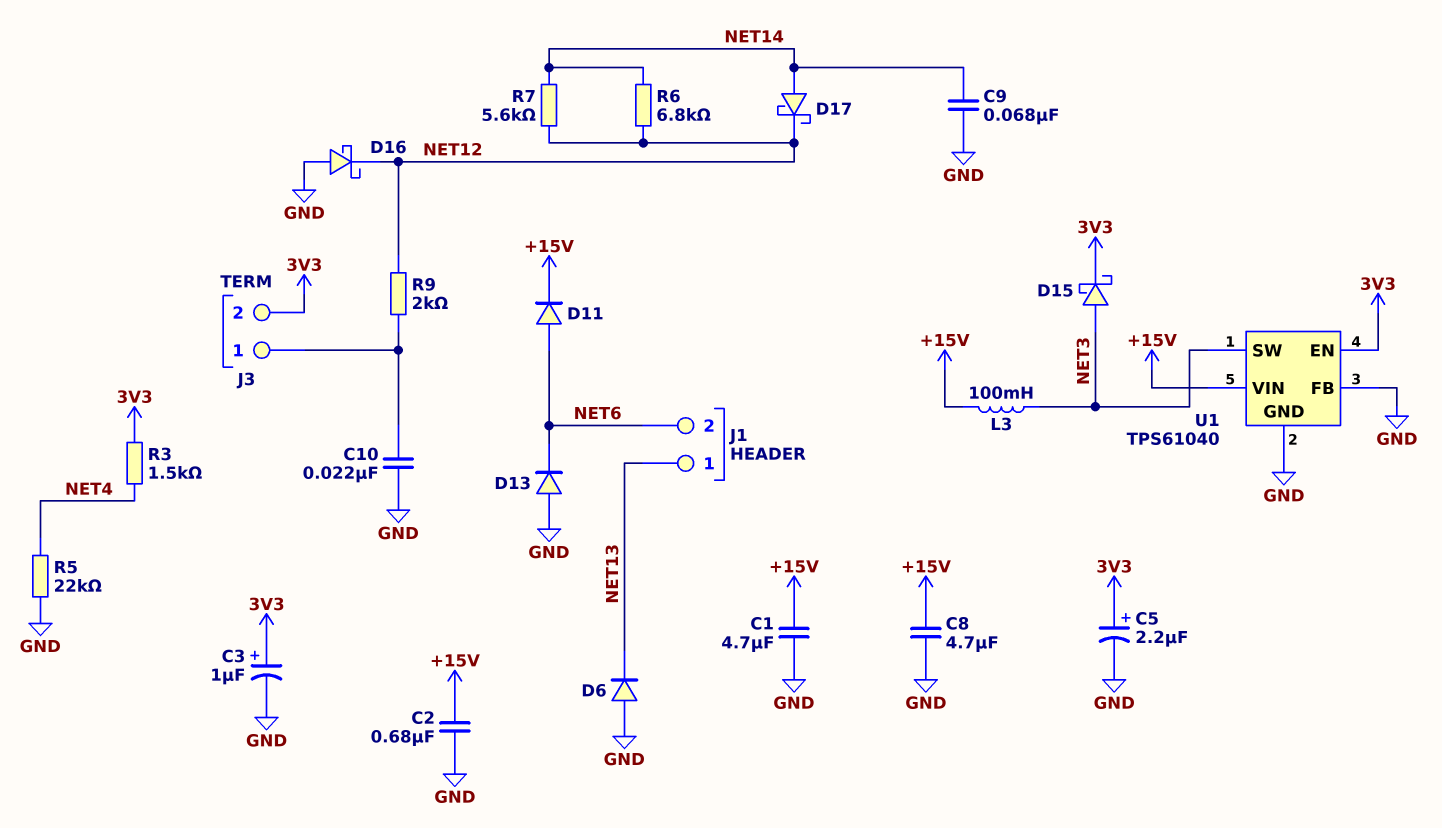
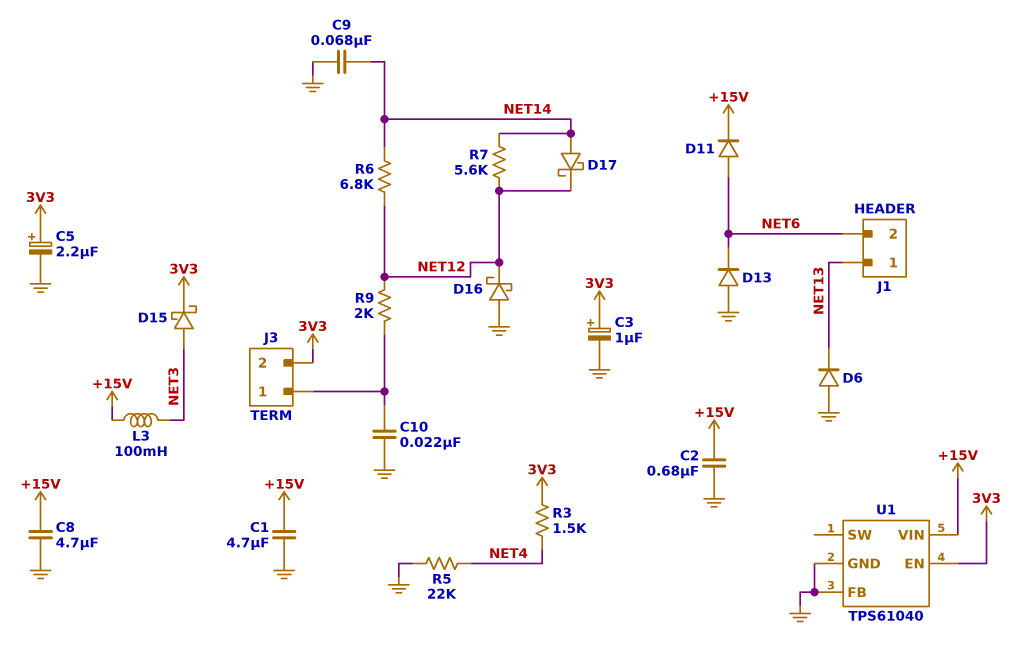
U1 pin SW: NET3 -> none

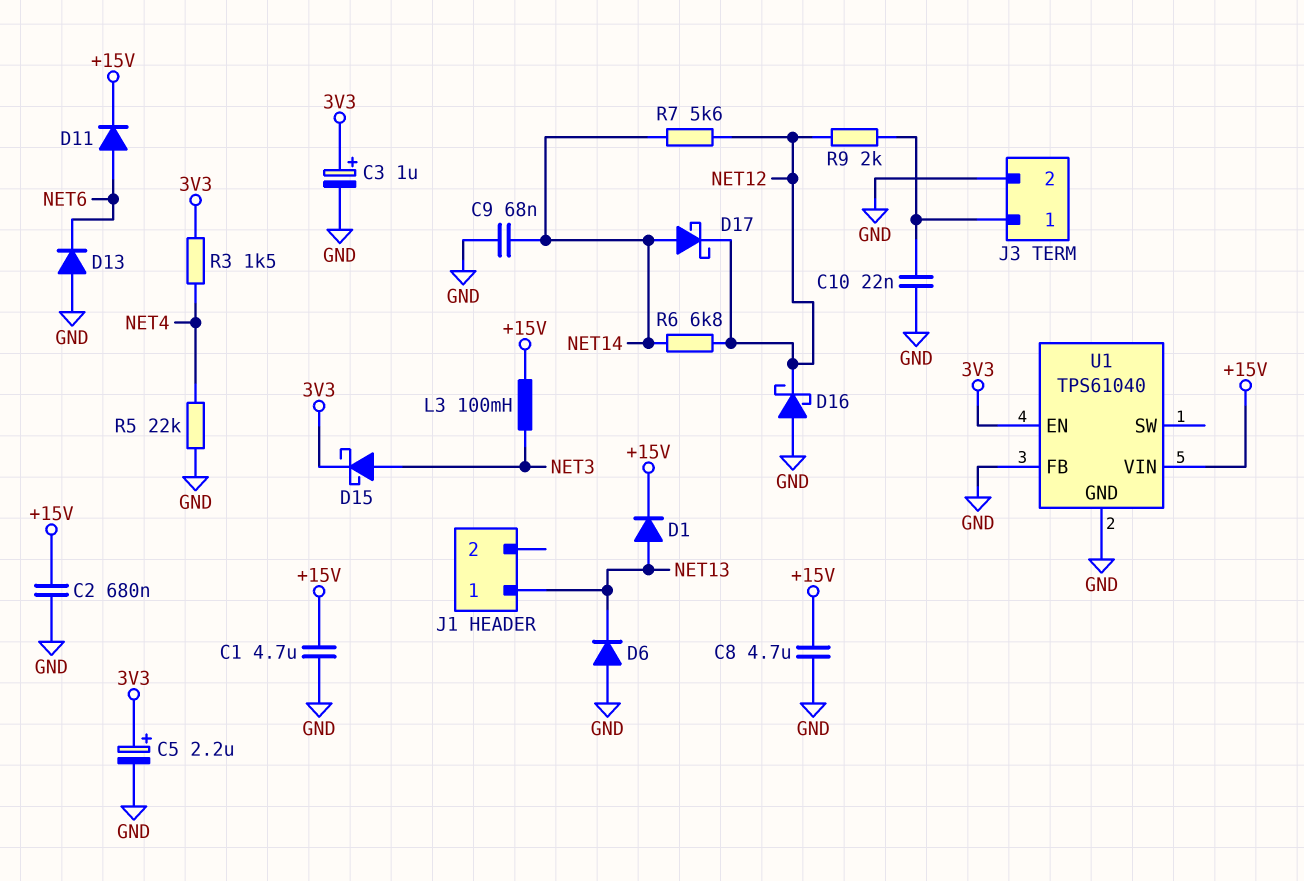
D1: none -> diode (A NET13, K +15V)
J1 pin 2: NET6 -> none
J3 pin 2: 3V3 -> GND

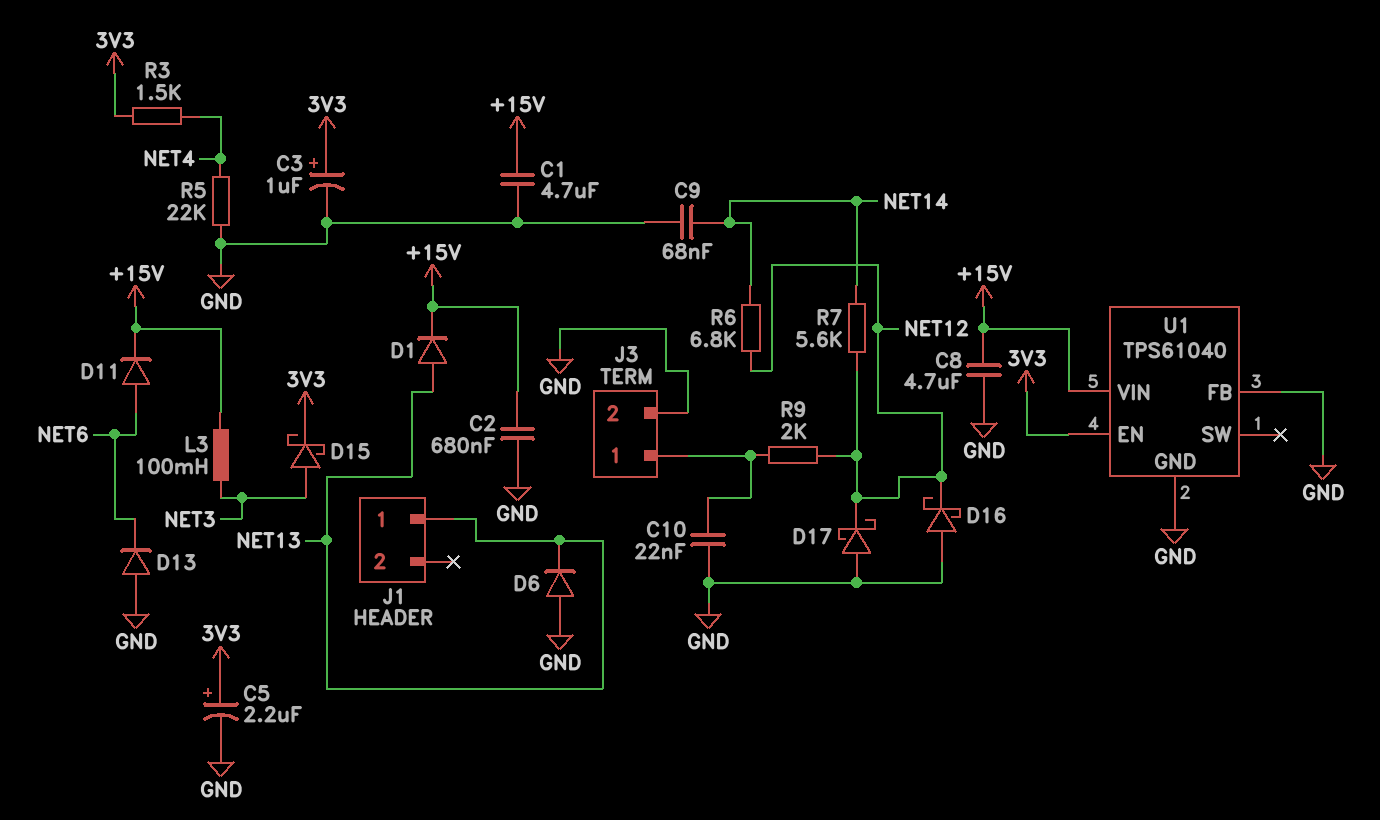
D17: schottky (A NET14, K NET12) -> schottky (A GND, K NET12)

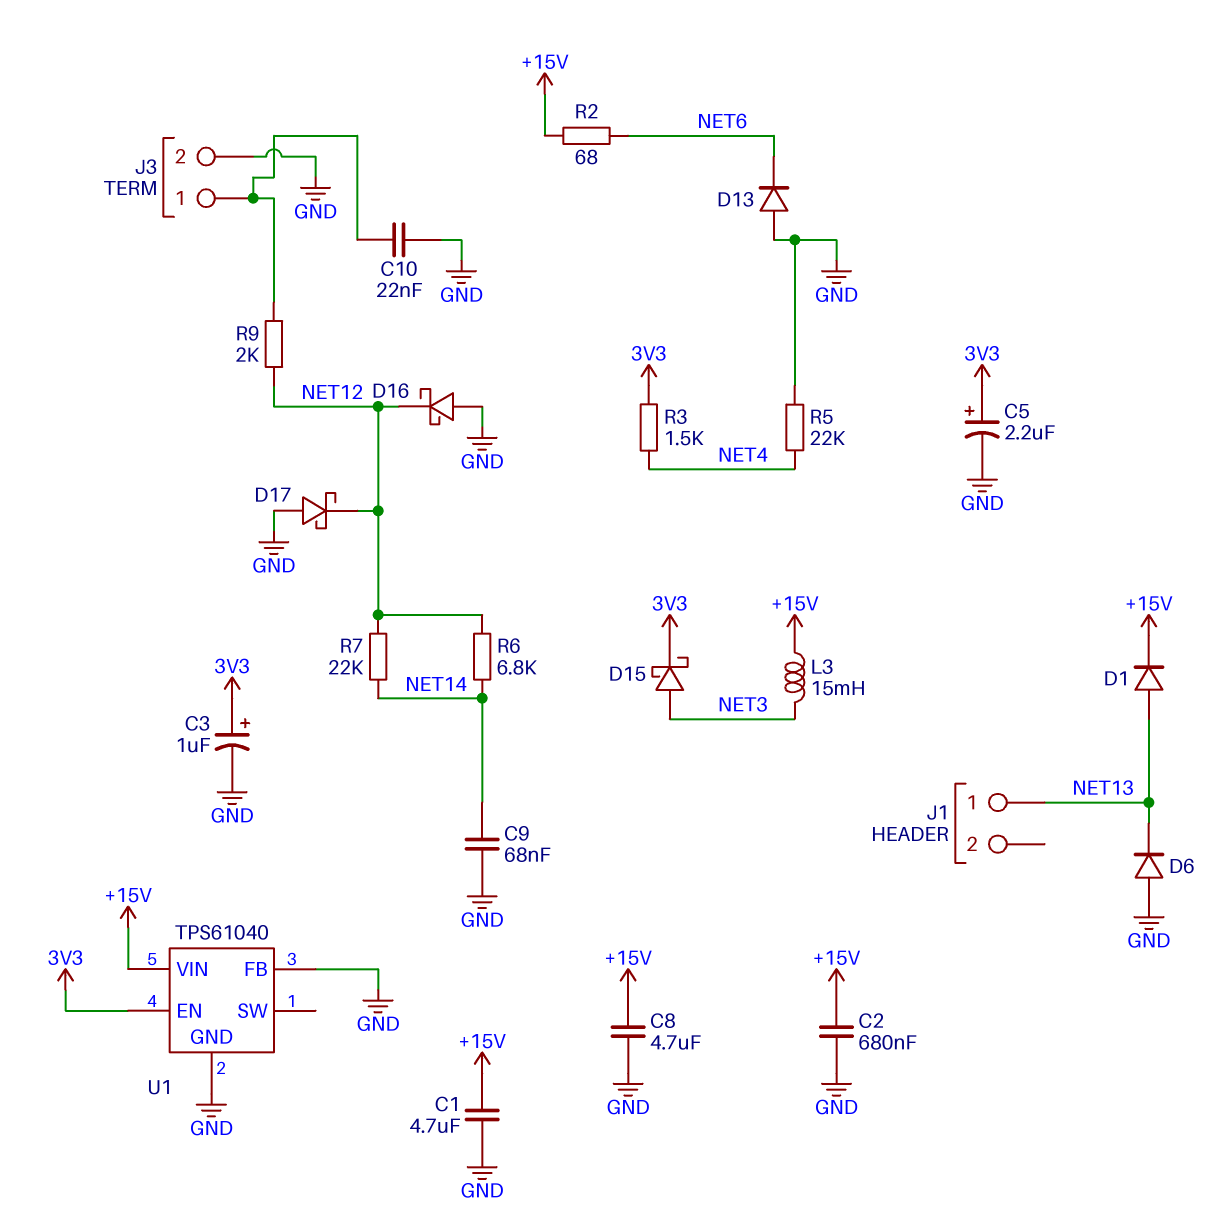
D11: diode (A NET6, K +15V) -> none
L3: 100mH (+15V, NET3) -> 15mH (+15V, NET3)
R2: none -> 68 (+15V, NET6)
R7: 5.6k (NET12, NET14) -> 22k (NET12, NET14)

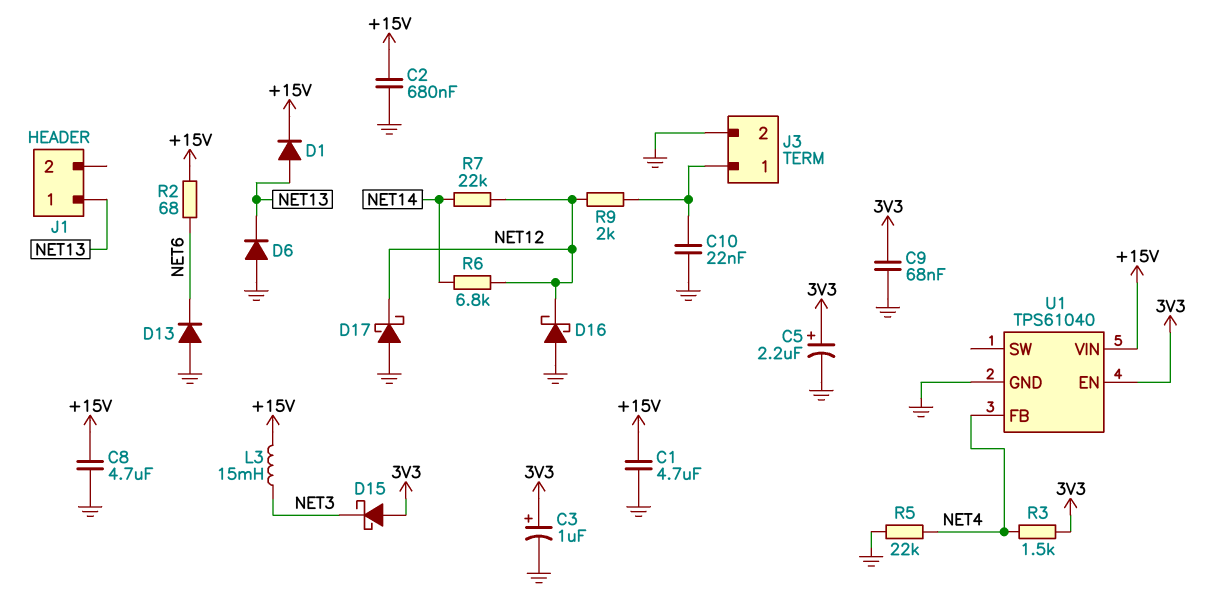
C9: 68nF (GND, NET14) -> 68nF (3V3, GND)
D15: schottky (A NET3, K 3V3) -> schottky (A 3V3, K NET3)
U1 pin FB: GND -> NET4

